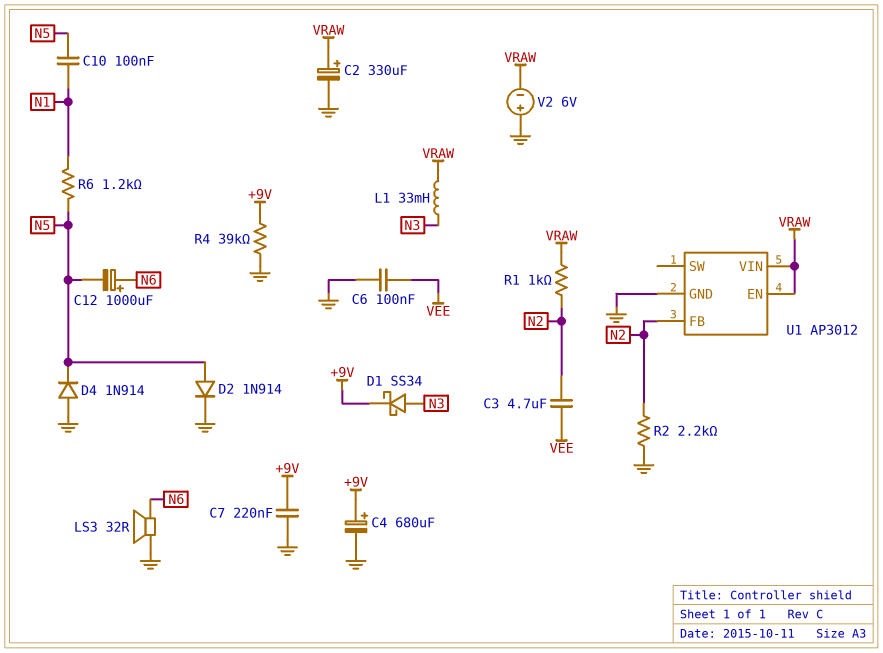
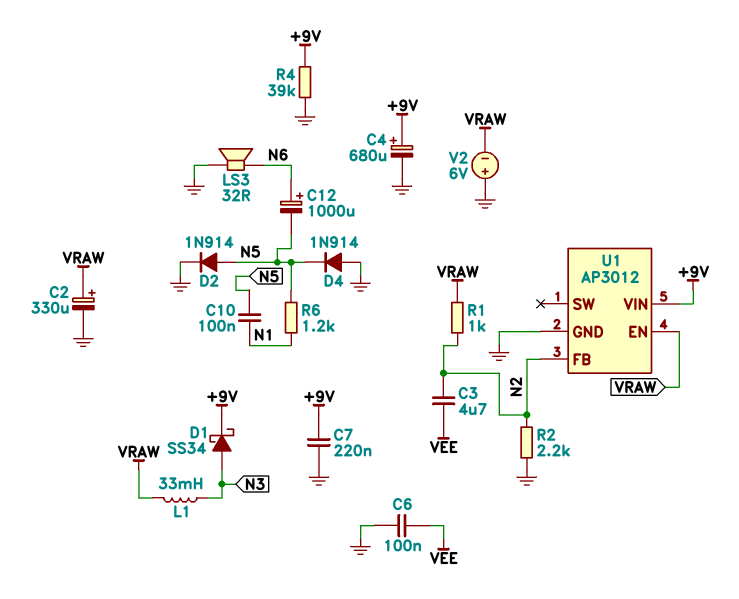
U1 pin VIN: VRAW -> +9V

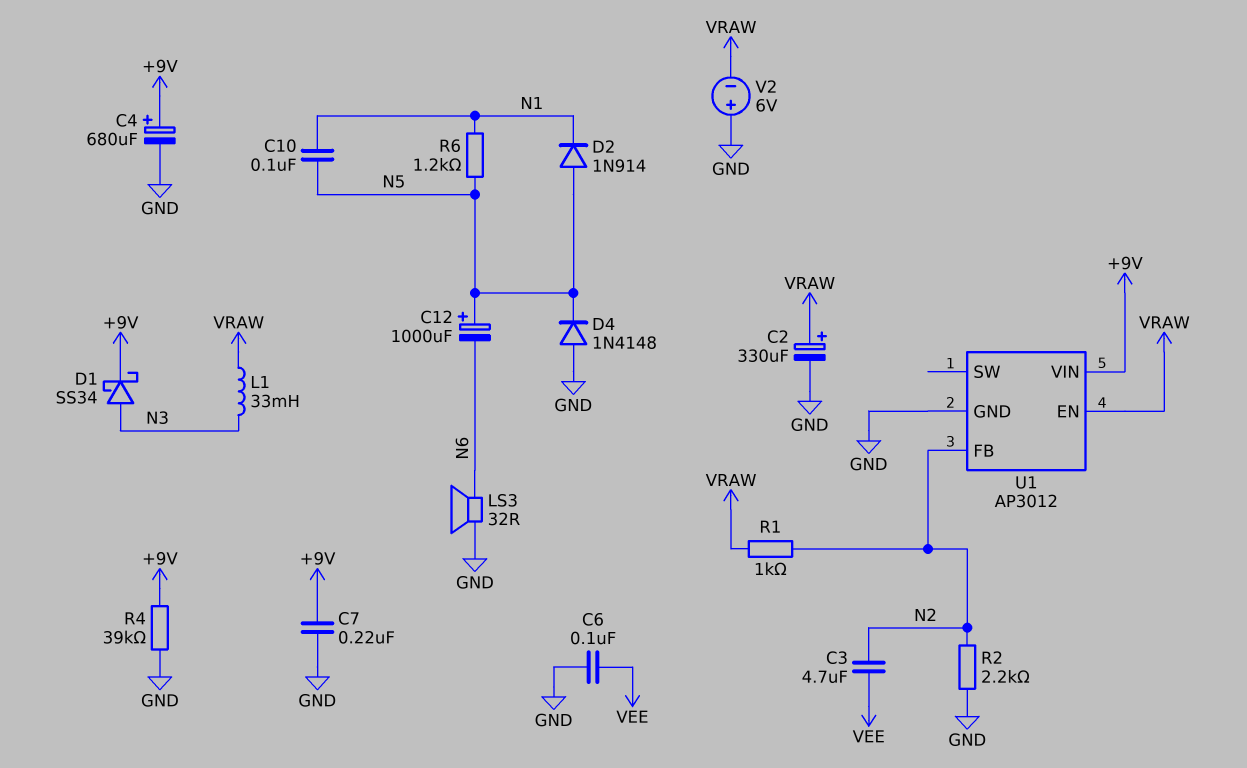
C12: 1000uF (plus N6, minus N5) -> 1000uF (plus N5, minus N6)
D2: diode 1N914 (A N5, K GND) -> diode 1N914 (A N5, K N1)
D4: diode 1N914 (A GND, K N5) -> diode 1N4148 (A GND, K N5)

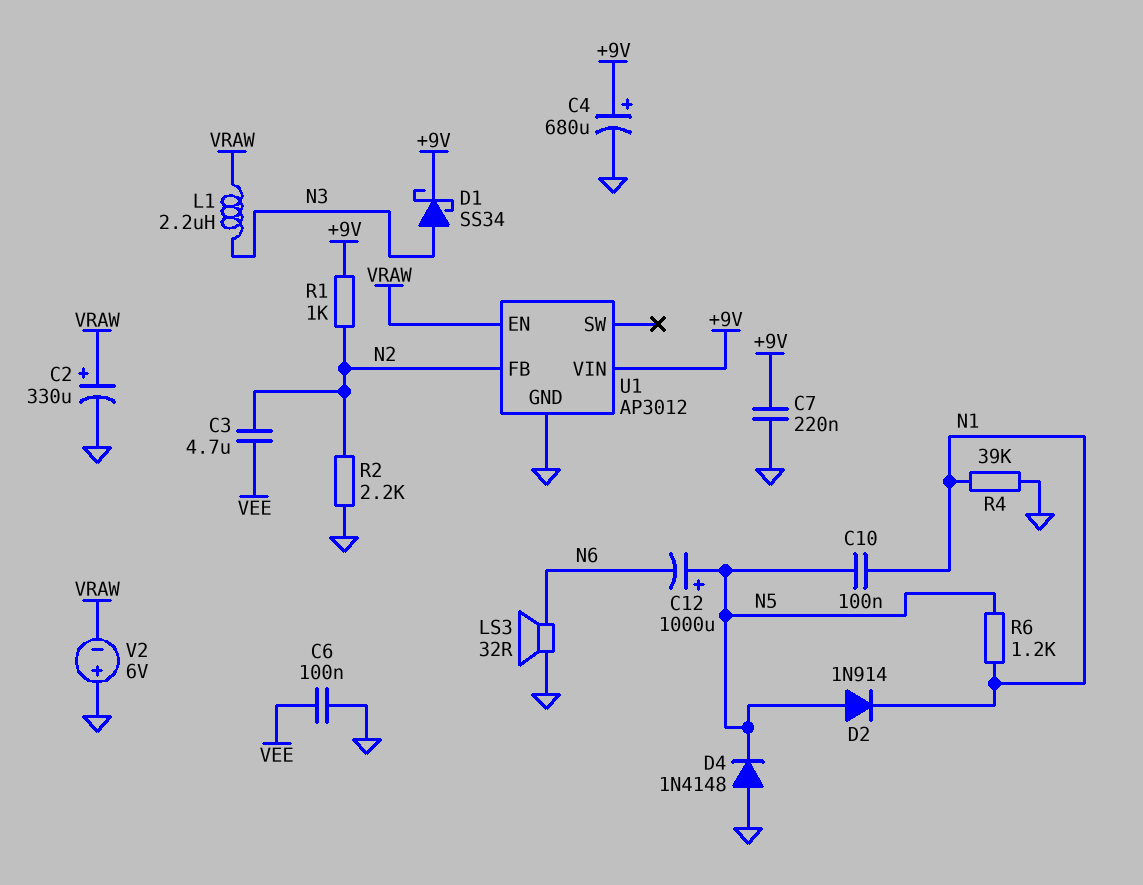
L1: 33mH (N3, VRAW) -> 2.2uH (N3, VRAW)
R1: 1k (N2, VRAW) -> 1k (+9V, N2)
R4: 39k (+9V, GND) -> 39k (GND, N1)

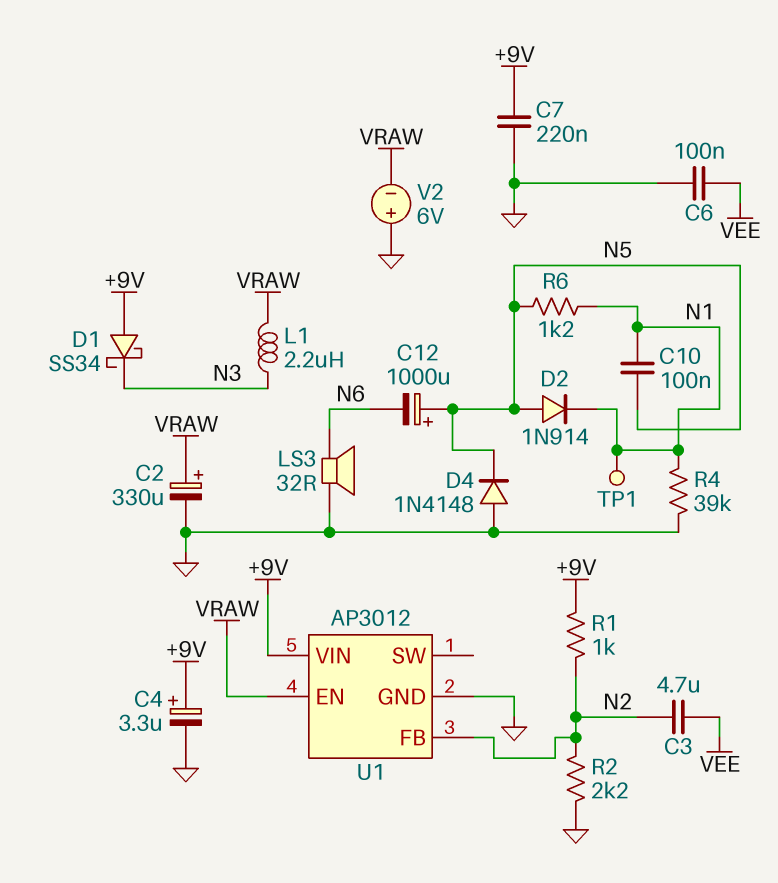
C4: 680uF (plus +9V, minus GND) -> 3.3uF (plus +9V, minus GND)
D1: schottky SS34 (A N3, K +9V) -> schottky SS34 (A +9V, K N3)
TP1: none -> test point (N1)

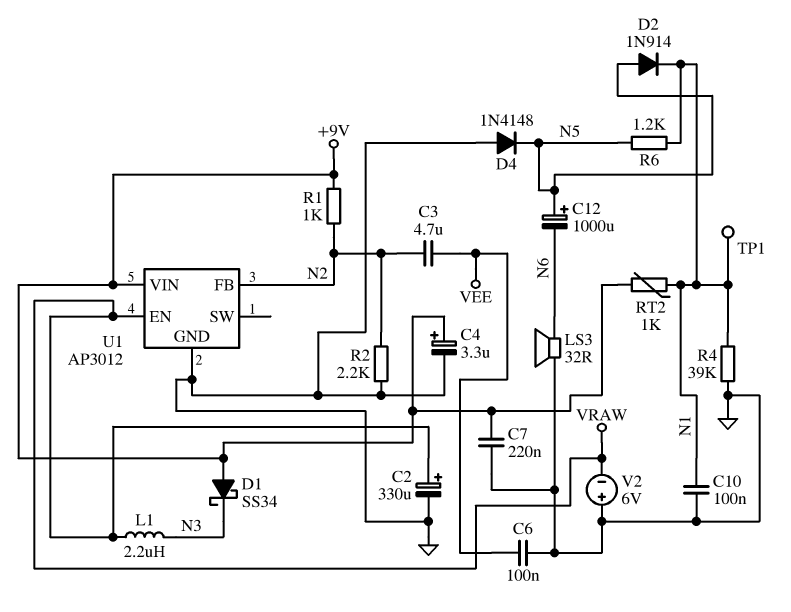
C10: 100nF (N1, N5) -> 100nF (GND, N1)
RT2: none -> 1k (+9V, N1)

